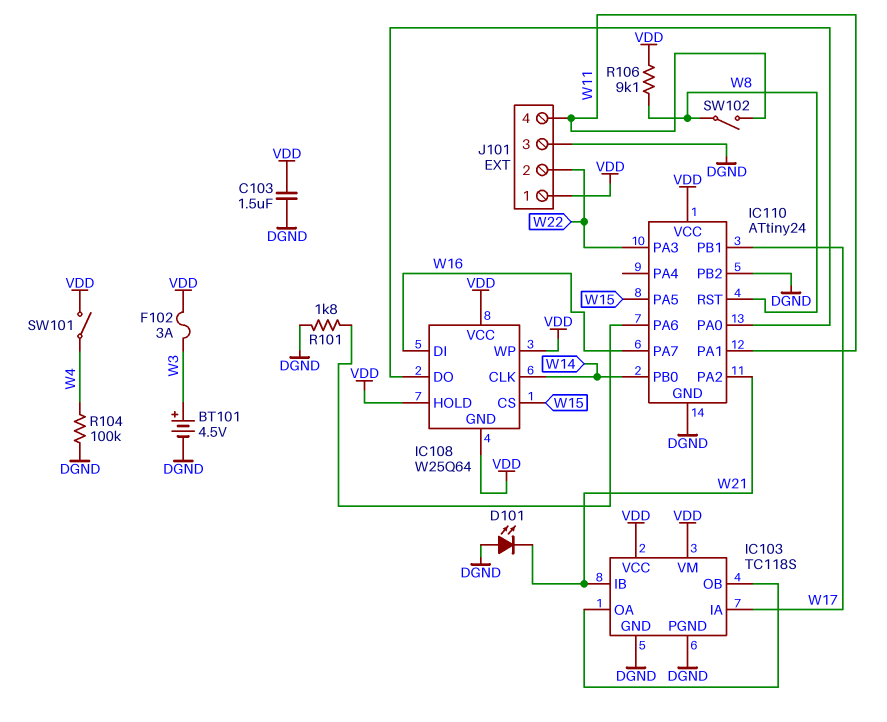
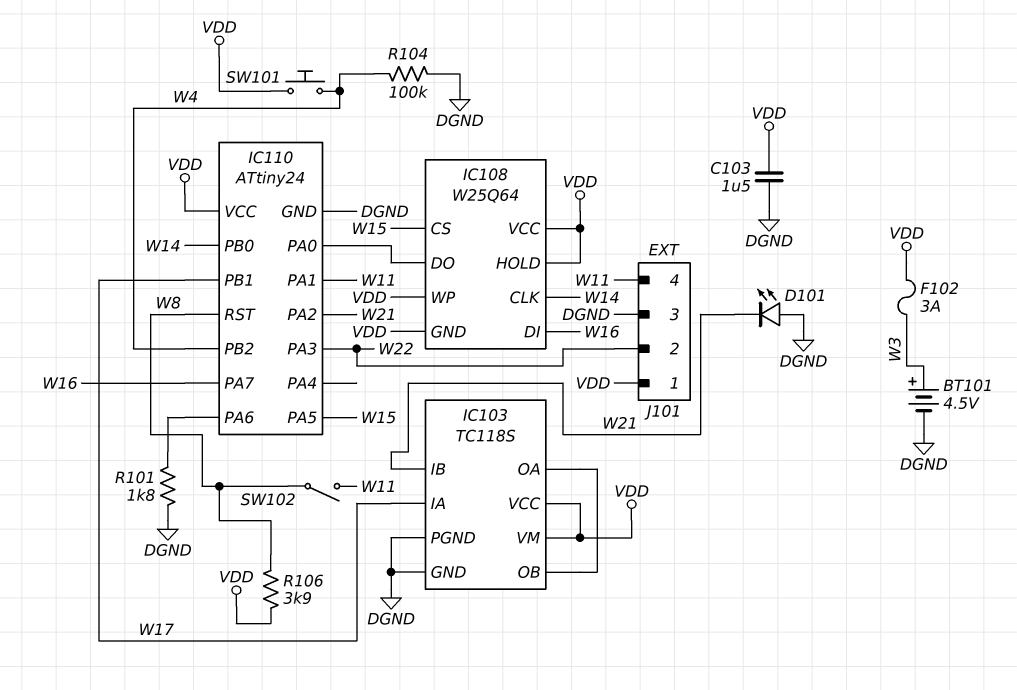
IC110 pin PB2: DGND -> W4
R106: 9.1k (VDD, W8) -> 3.9k (VDD, W8)
SW101: switch (VDD, W4) -> button (VDD, W4)

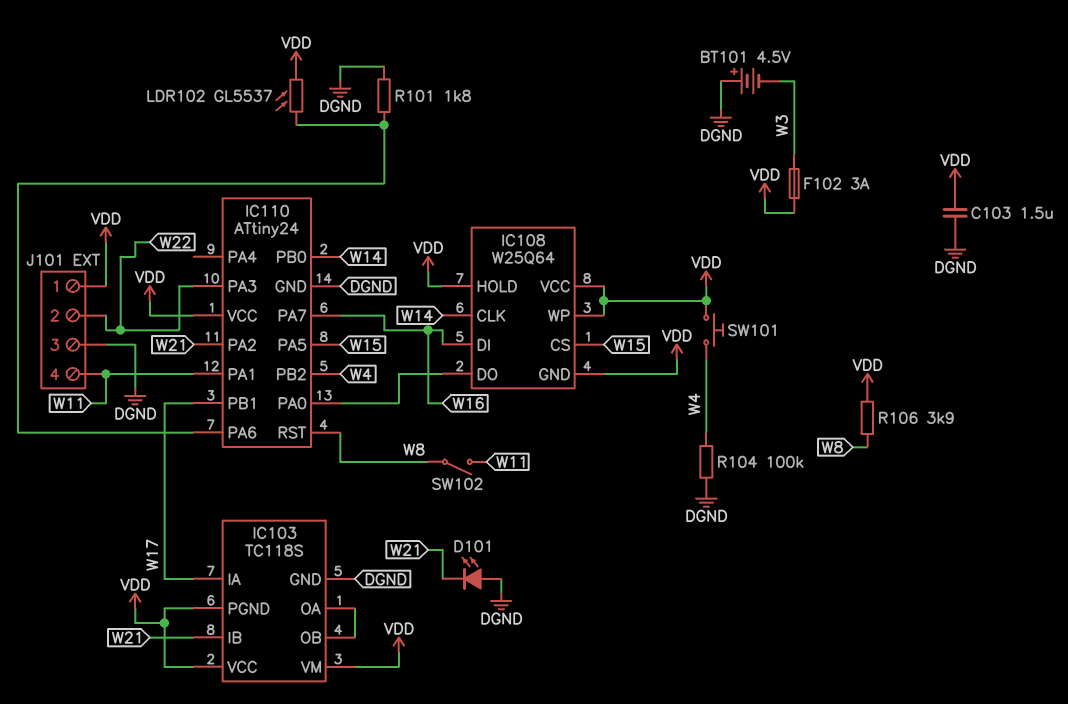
BT101: 4.5V (plus W3, minus DGND) -> 4.5V (plus DGND, minus W3)
IC103 pin PGND: DGND -> VDD
LDR102: none -> GL5537 (IC110/PA6, VDD)

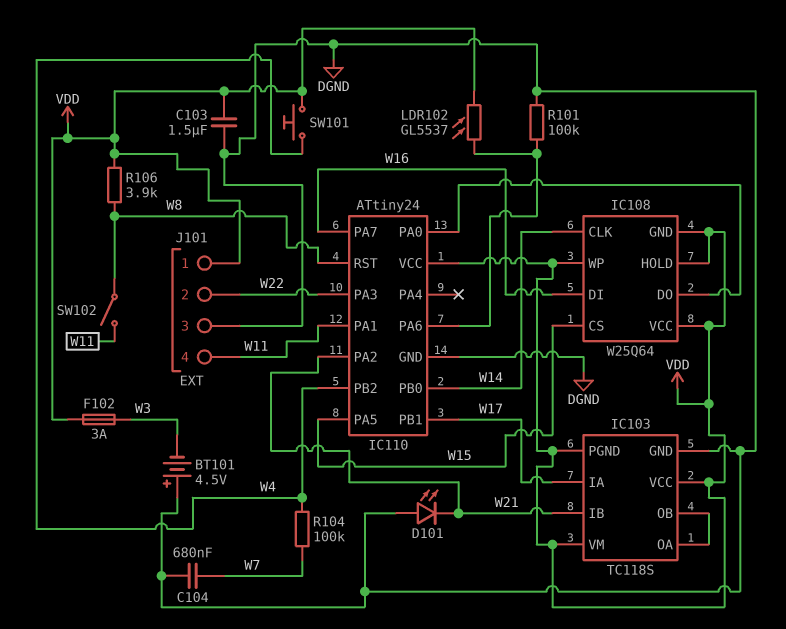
C104: none -> 680nF (DGND, W7)
R101: 1.8k (DGND, IC110/PA6) -> 100k (DGND, IC110/PA6)
R104: 100k (DGND, W4) -> 100k (W4, W7)

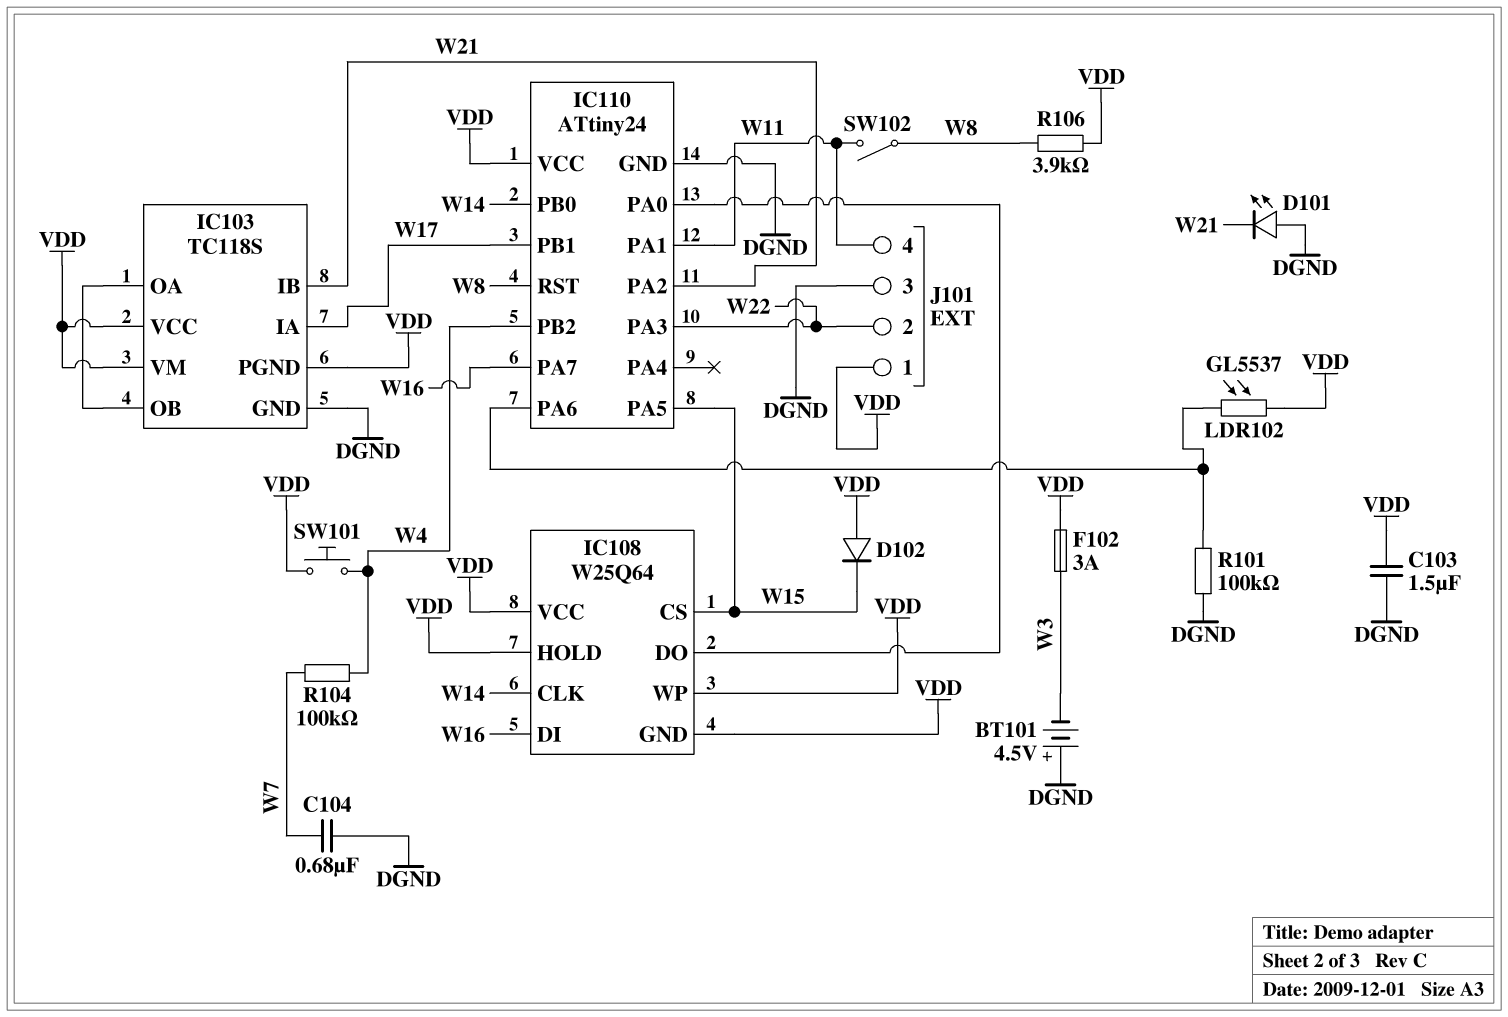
D102: none -> diode (A VDD, K W15)

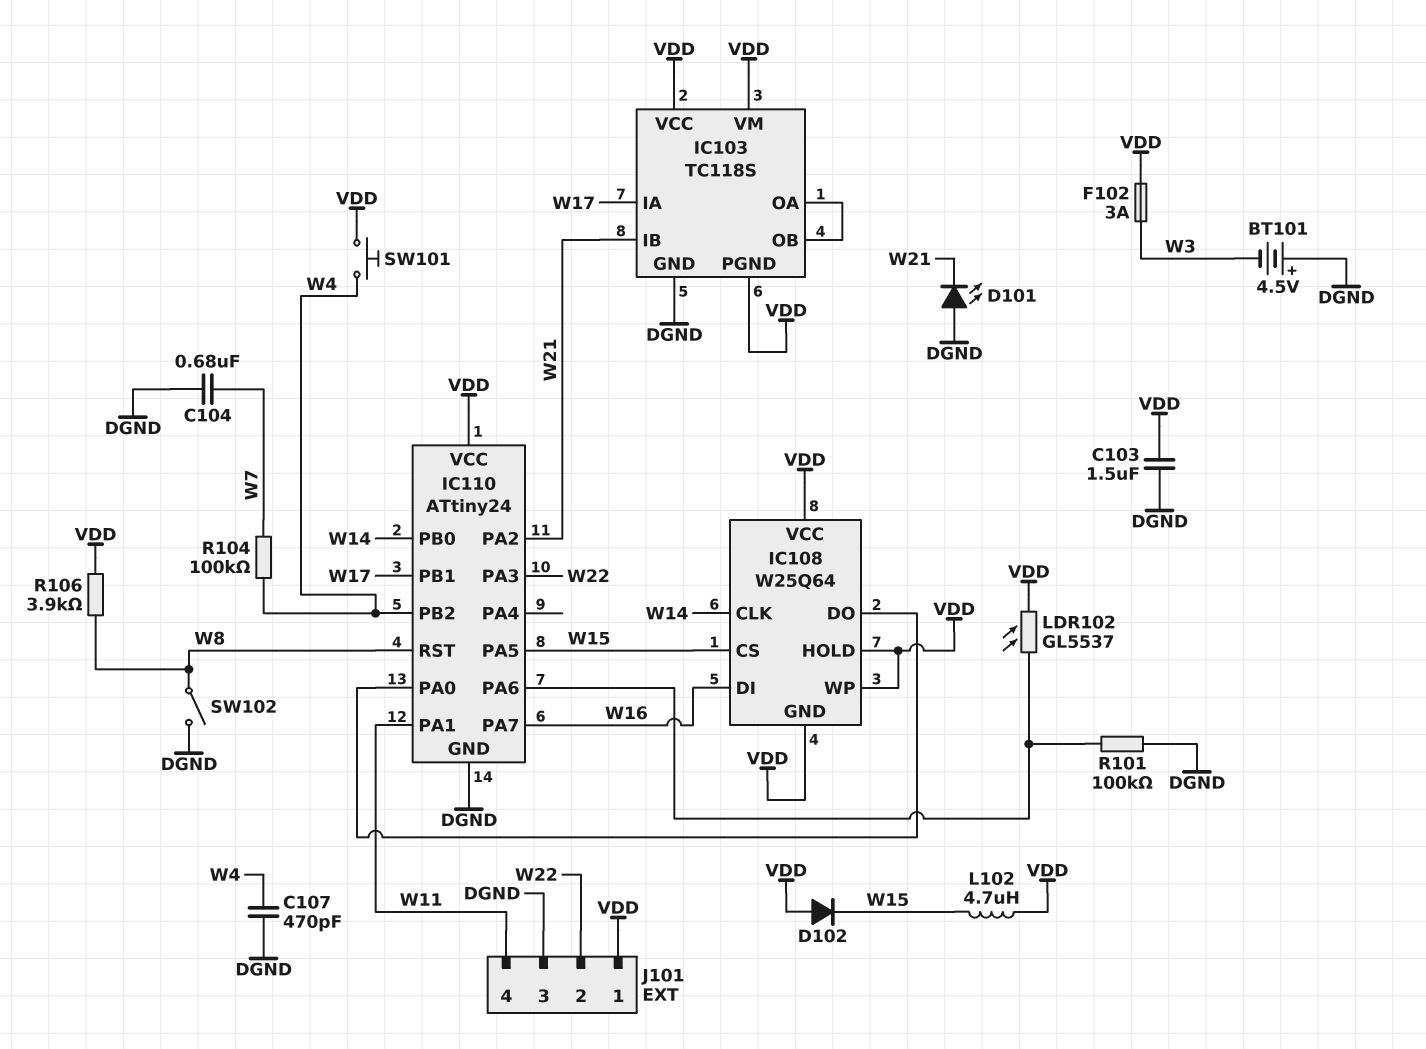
C107: none -> 470pF (DGND, W4)
L102: none -> 4.7uH (VDD, W15)
SW102: switch (W8, W11) -> switch (DGND, W8)

